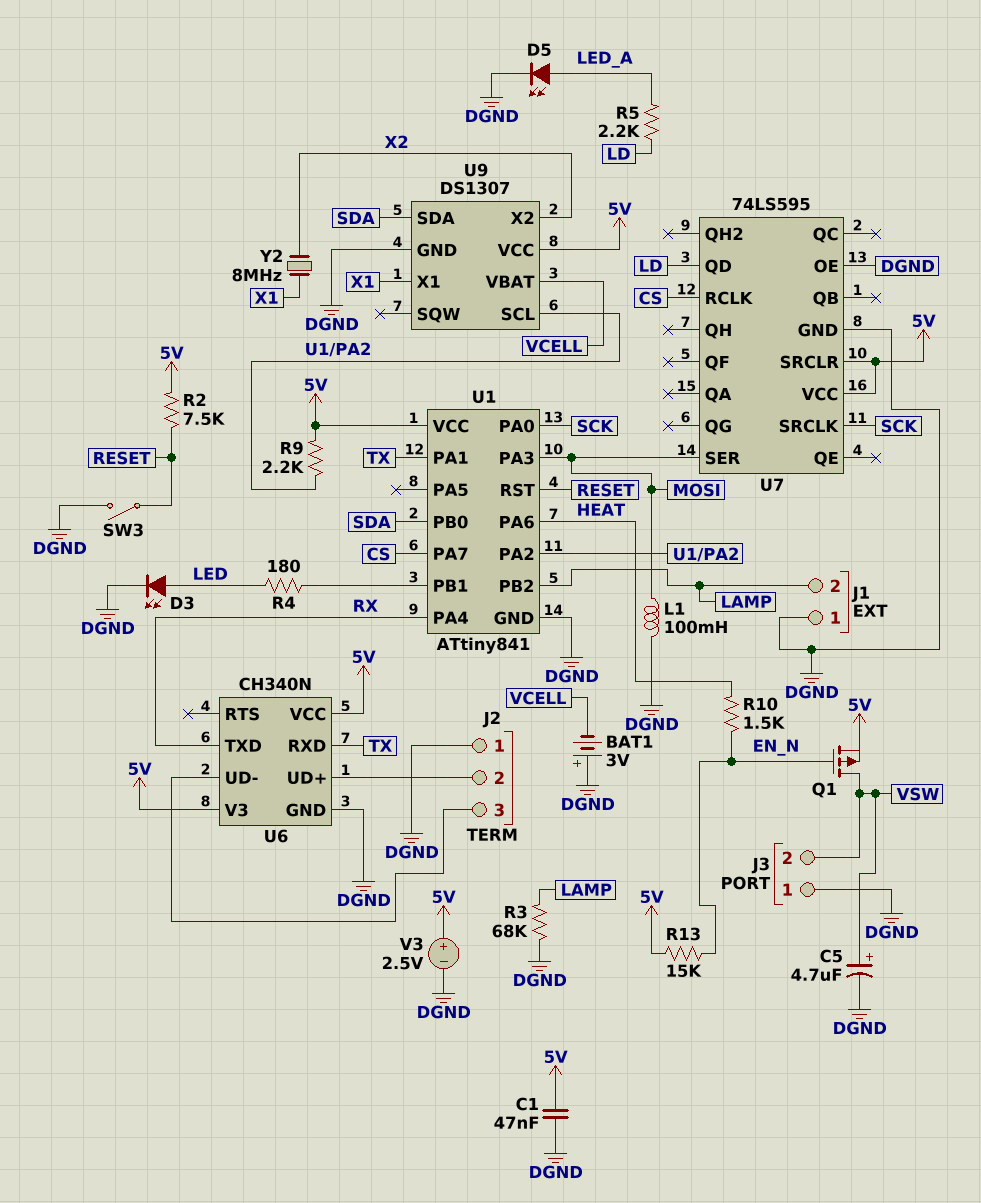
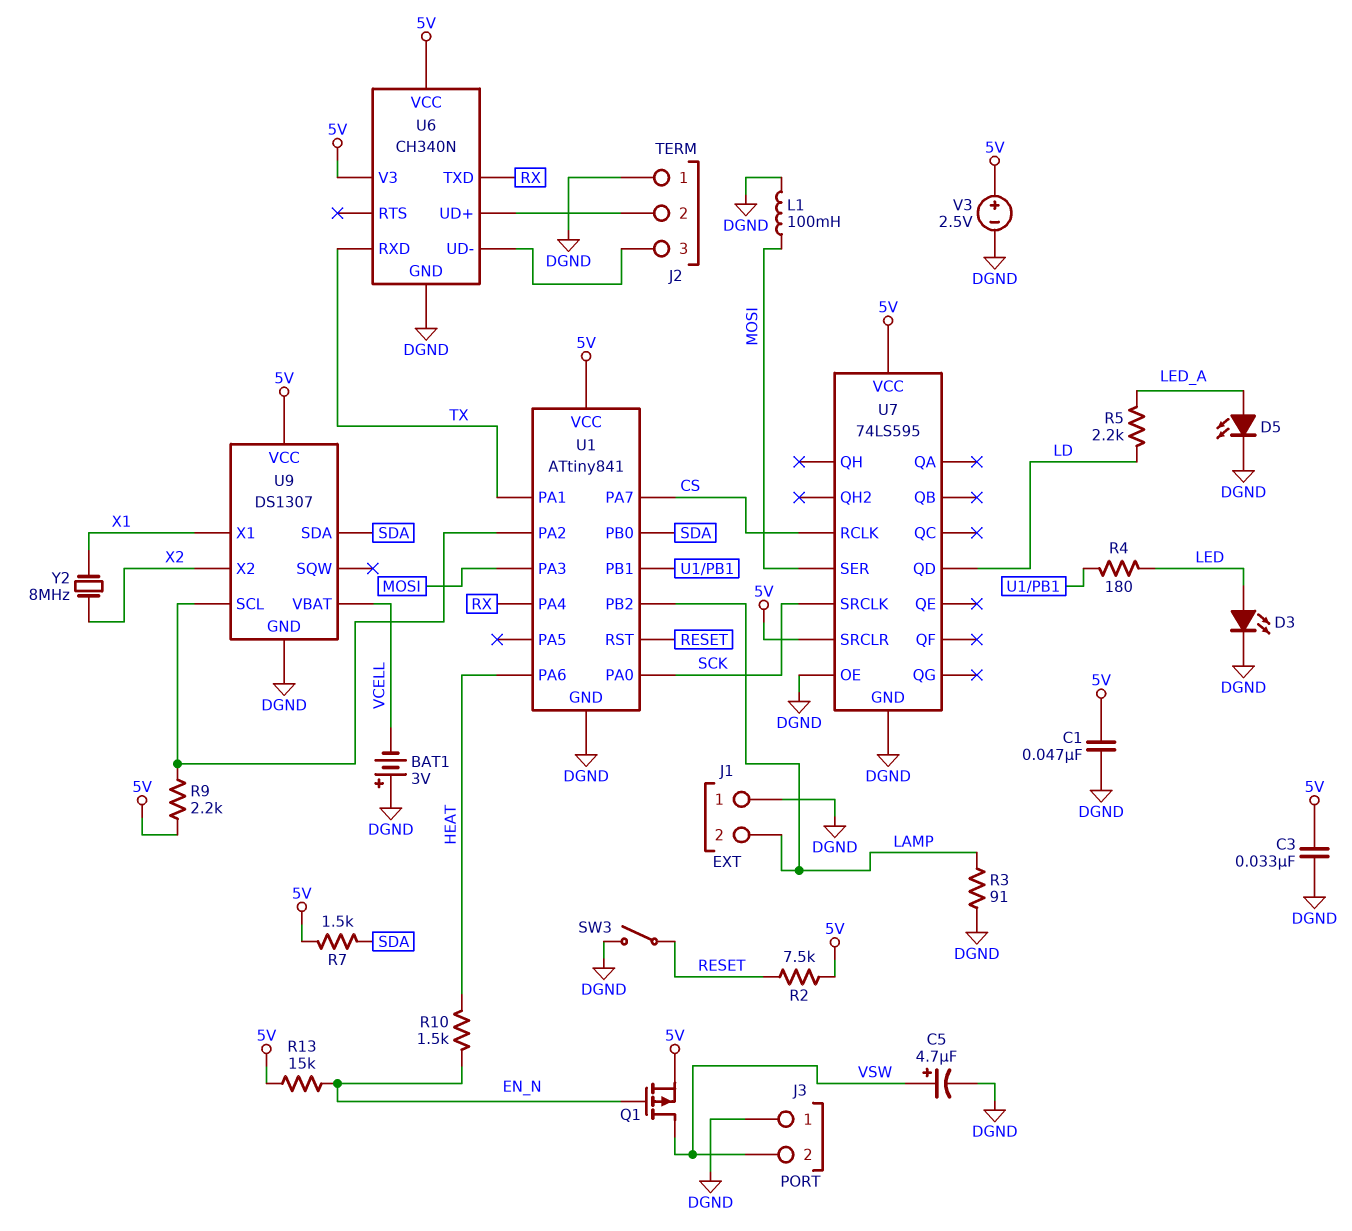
C3: none -> 33nF (5V, DGND)
R3: 68k (DGND, LAMP) -> 91 (DGND, LAMP)
R7: none -> 1.5k (5V, SDA)

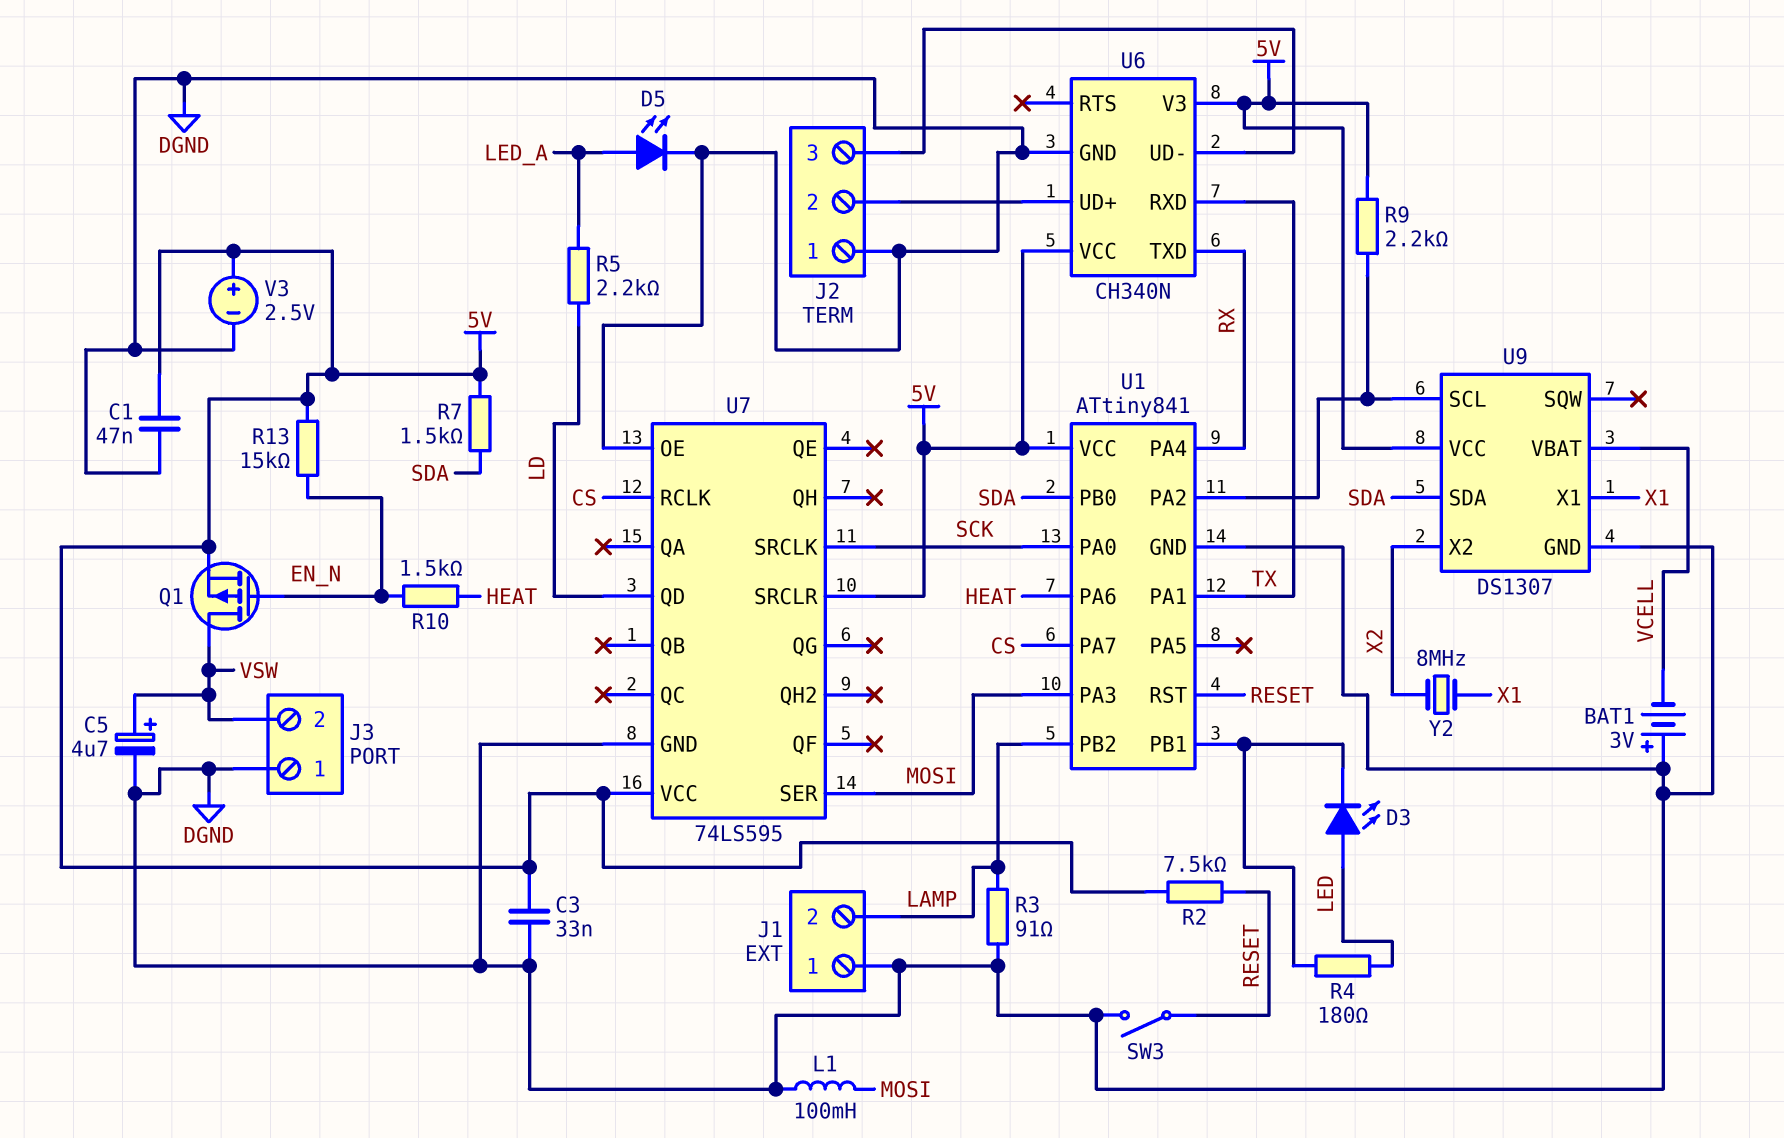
D3: LED (A LED, K DGND) -> LED (A LED, K U1/PB1)

